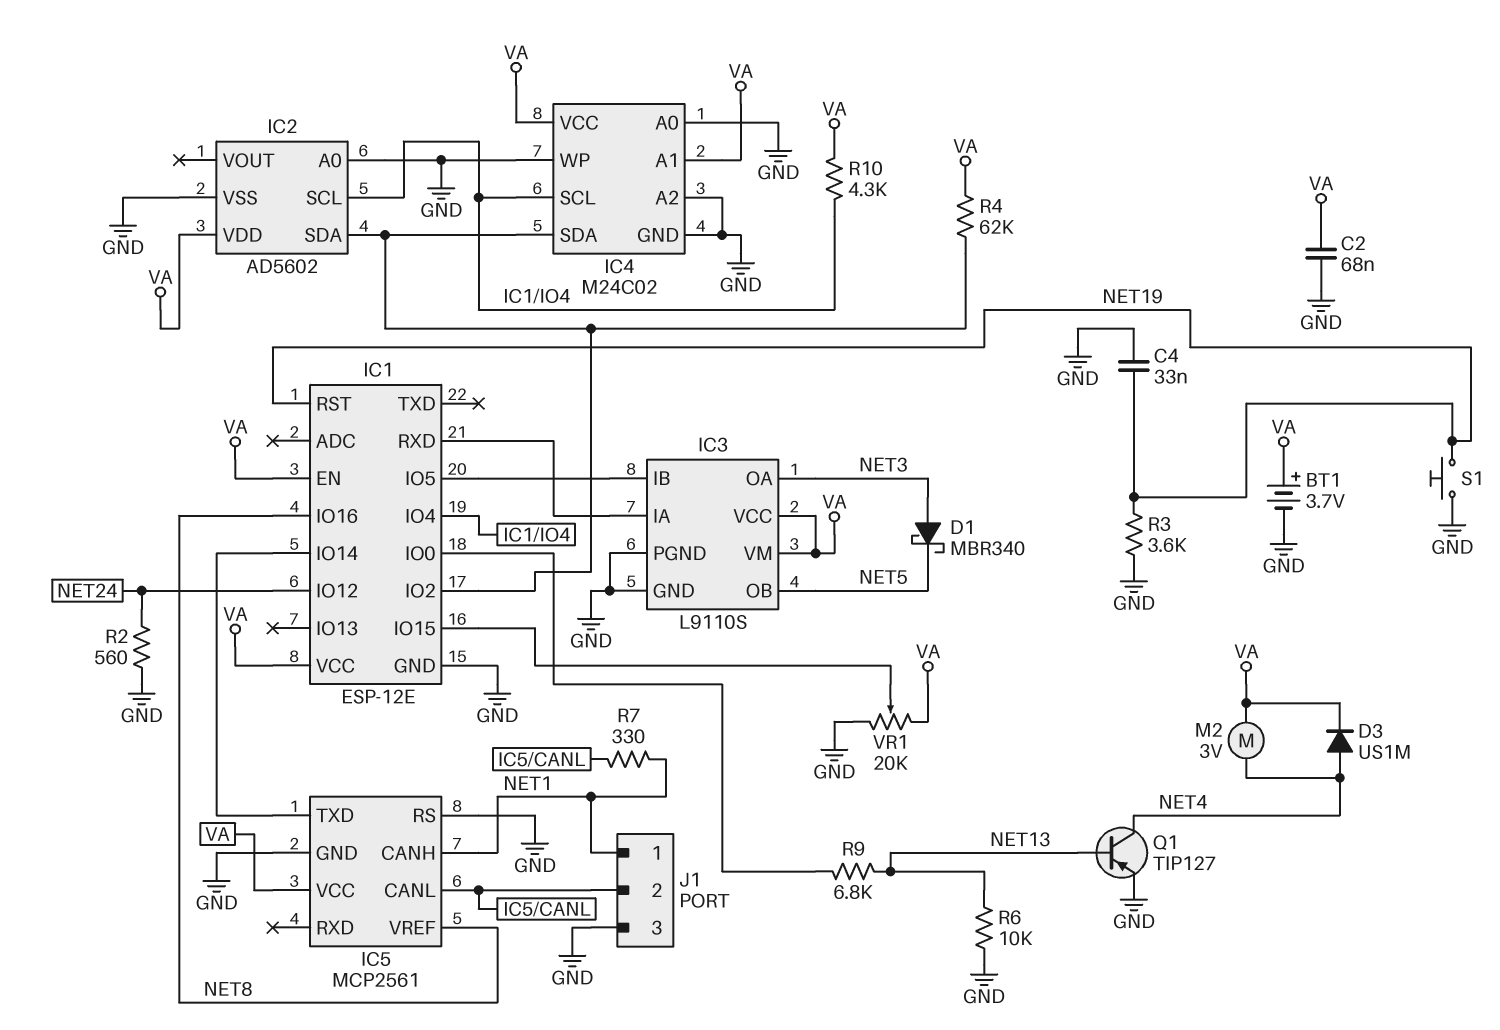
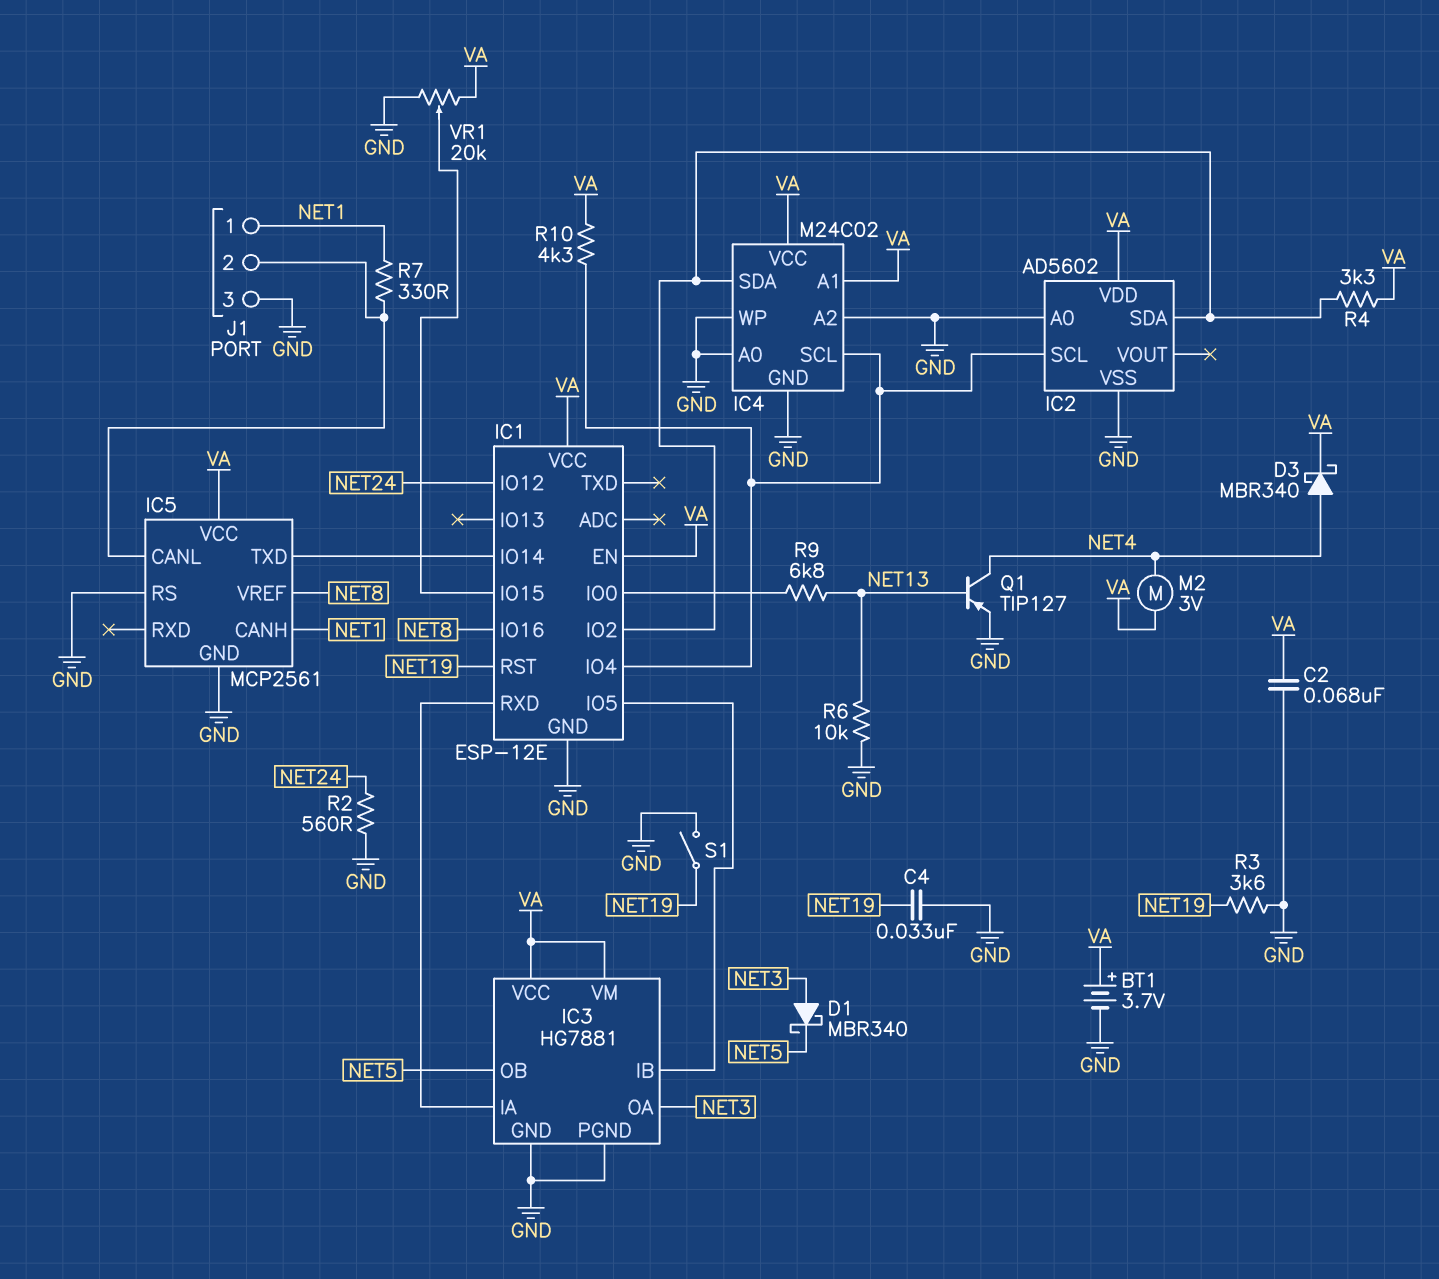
D3: diode US1M (A NET4, K VA) -> schottky MBR340 (A NET4, K VA)
IC3: L9110S -> HG7881
R4: 62k (IC1/IO2, VA) -> 3.3k (IC1/IO2, VA)
S1: button (GND, NET19) -> switch (GND, NET19)

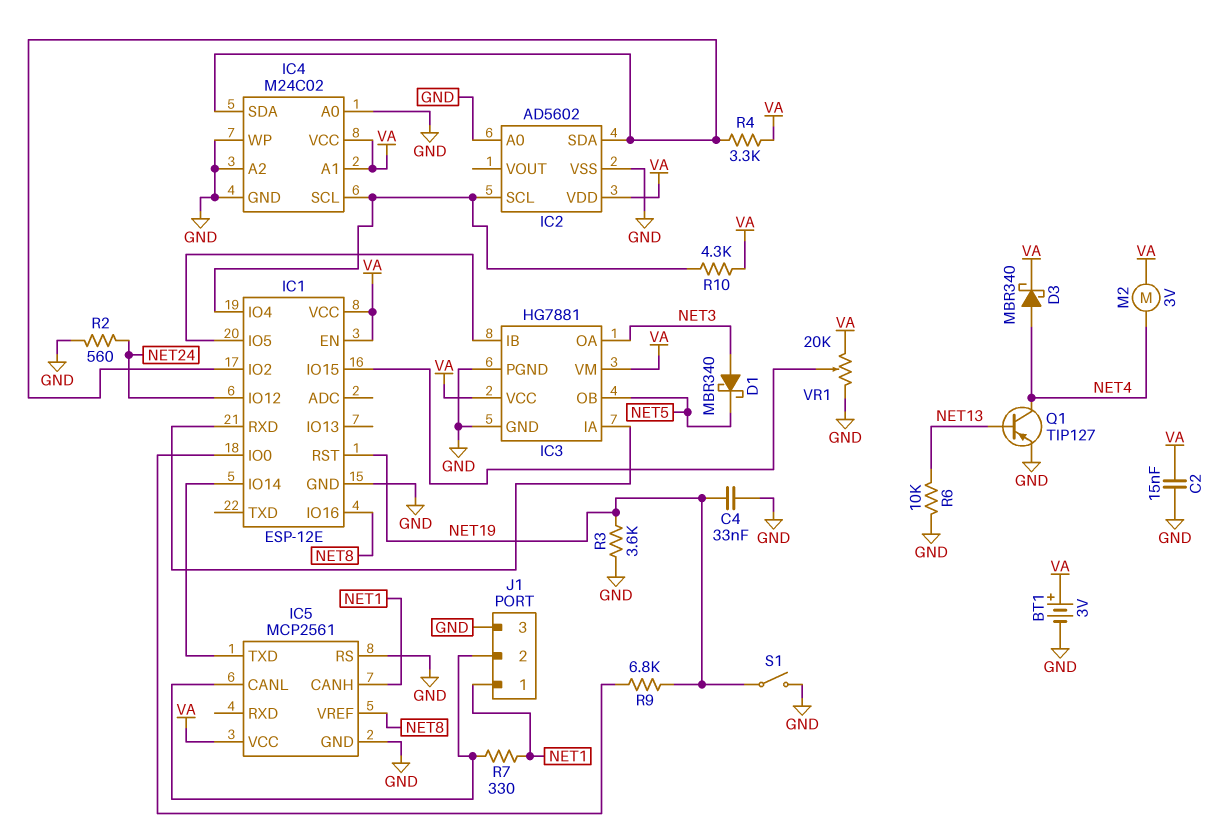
BT1: 3.7V (plus VA, minus GND) -> 3V (plus VA, minus GND)
C2: 68nF (GND, VA) -> 15nF (GND, VA)
R9: 6.8k (IC1/IO0, NET13) -> 6.8k (IC1/IO0, NET19)

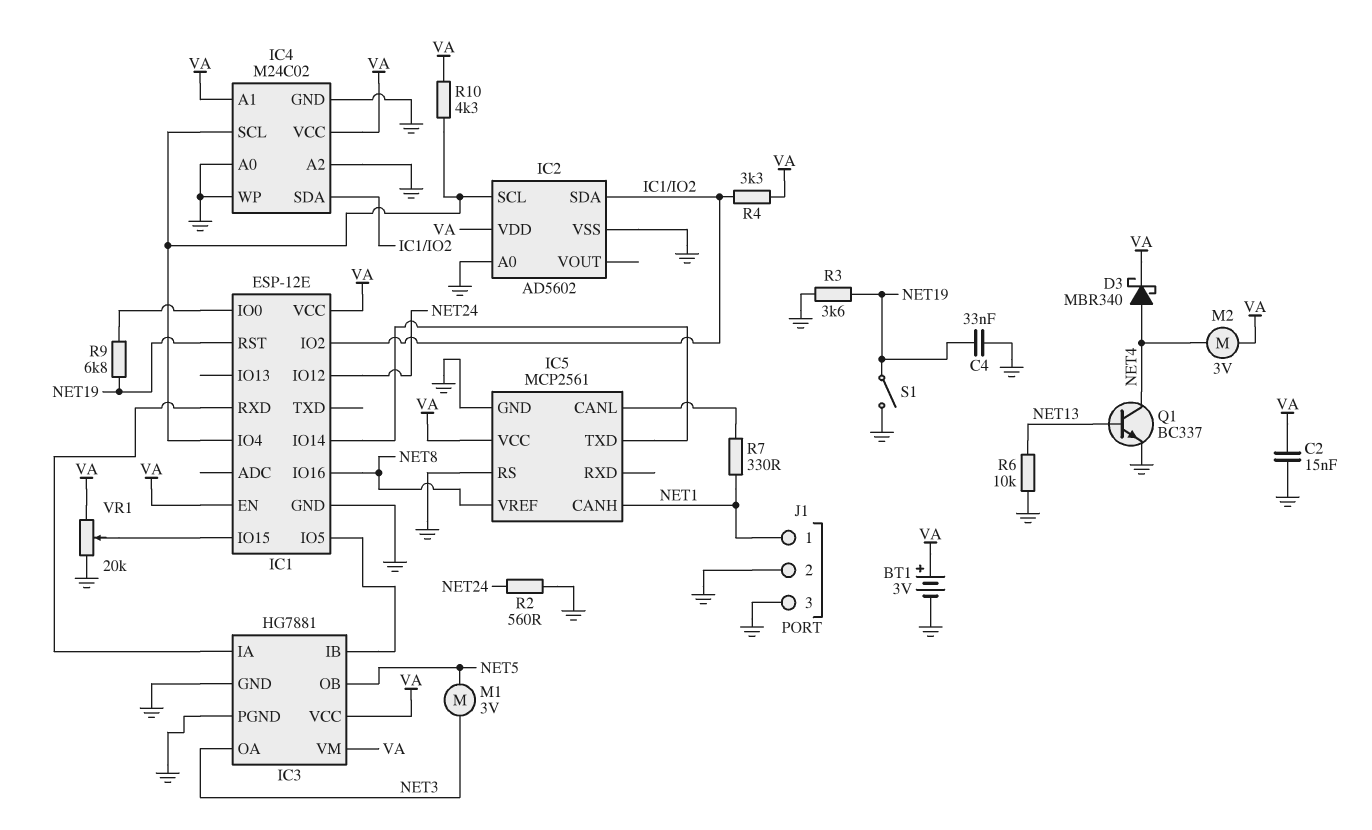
D1: schottky MBR340 (A NET3, K NET5) -> none
J1 pin 2: IC5/CANL -> GND
M1: none -> motor 3V (NET3, NET5)
Q1: PNP TIP127 (B NET13, C NET4, E GND) -> NPN BC337 (B NET13, C NET4, E GND)

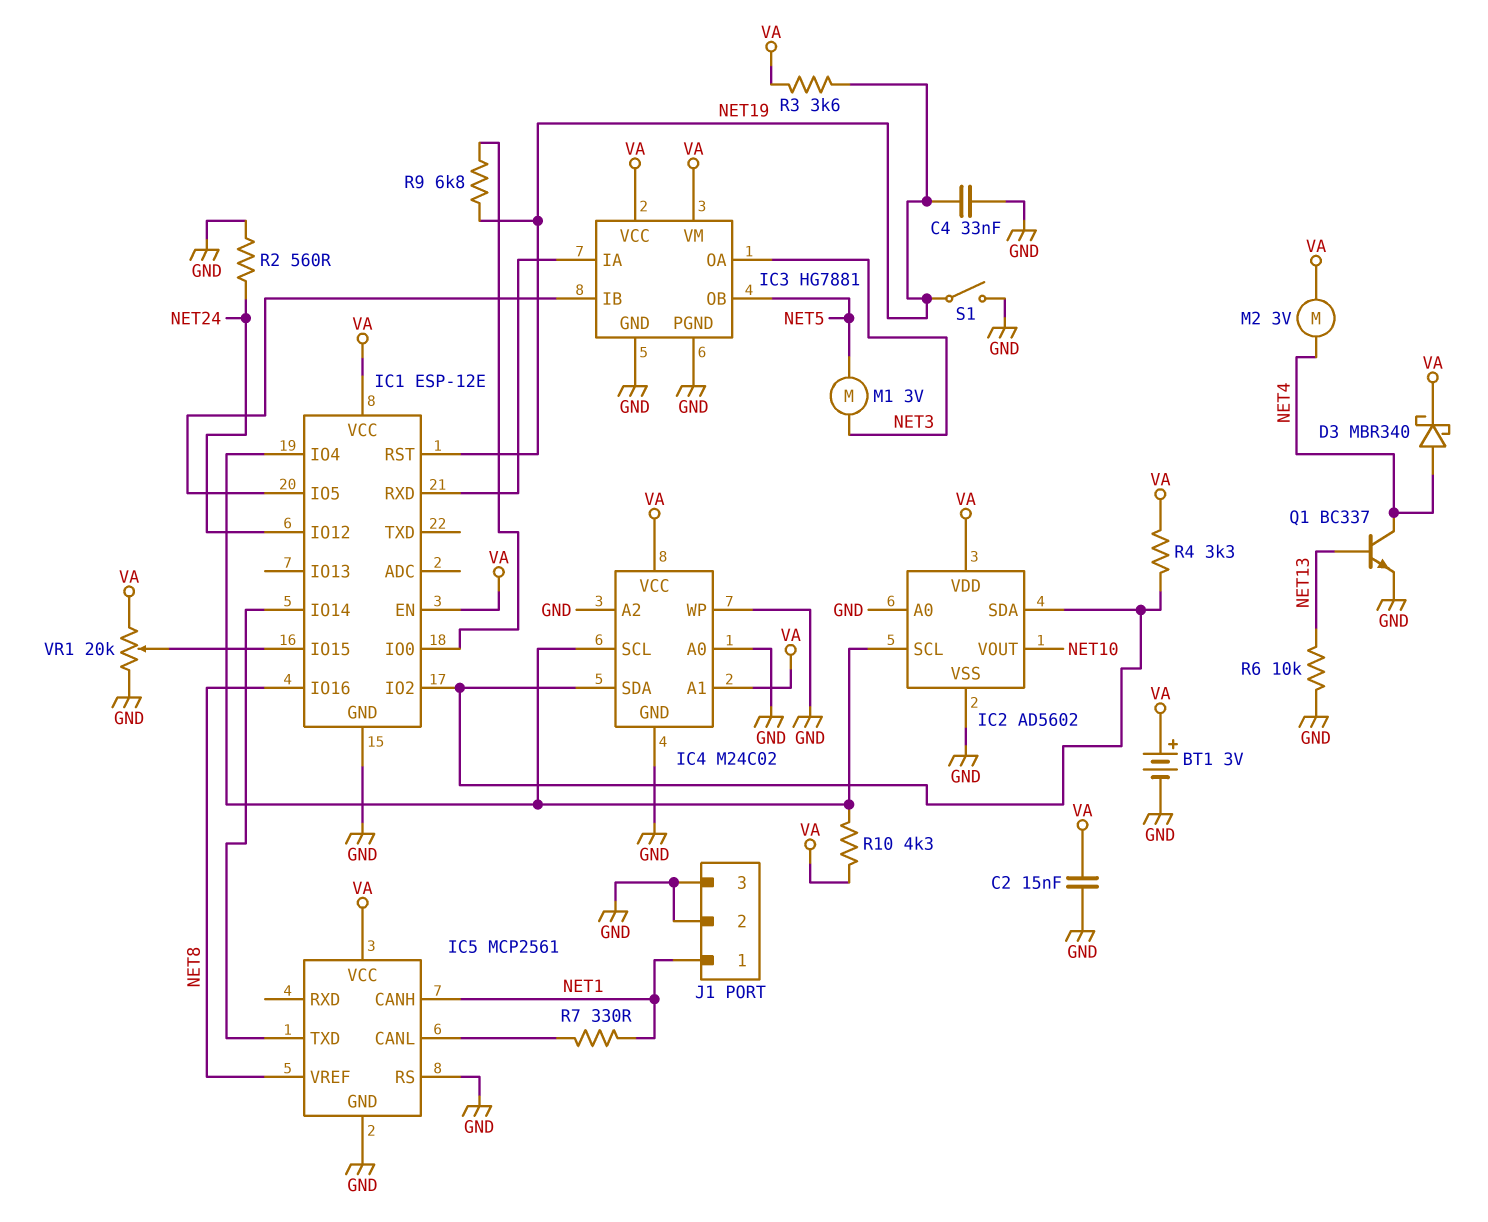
IC2 pin VOUT: none -> NET10
R3: 3.6k (GND, NET19) -> 3.6k (NET19, VA)

